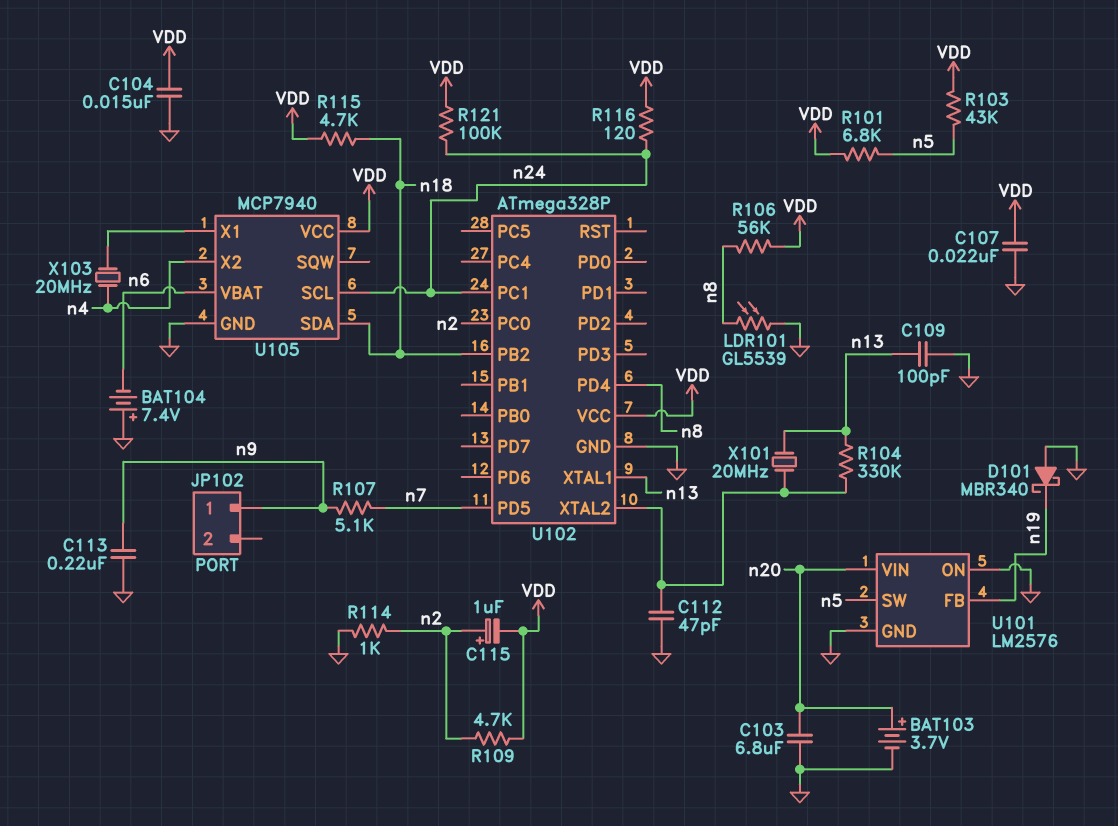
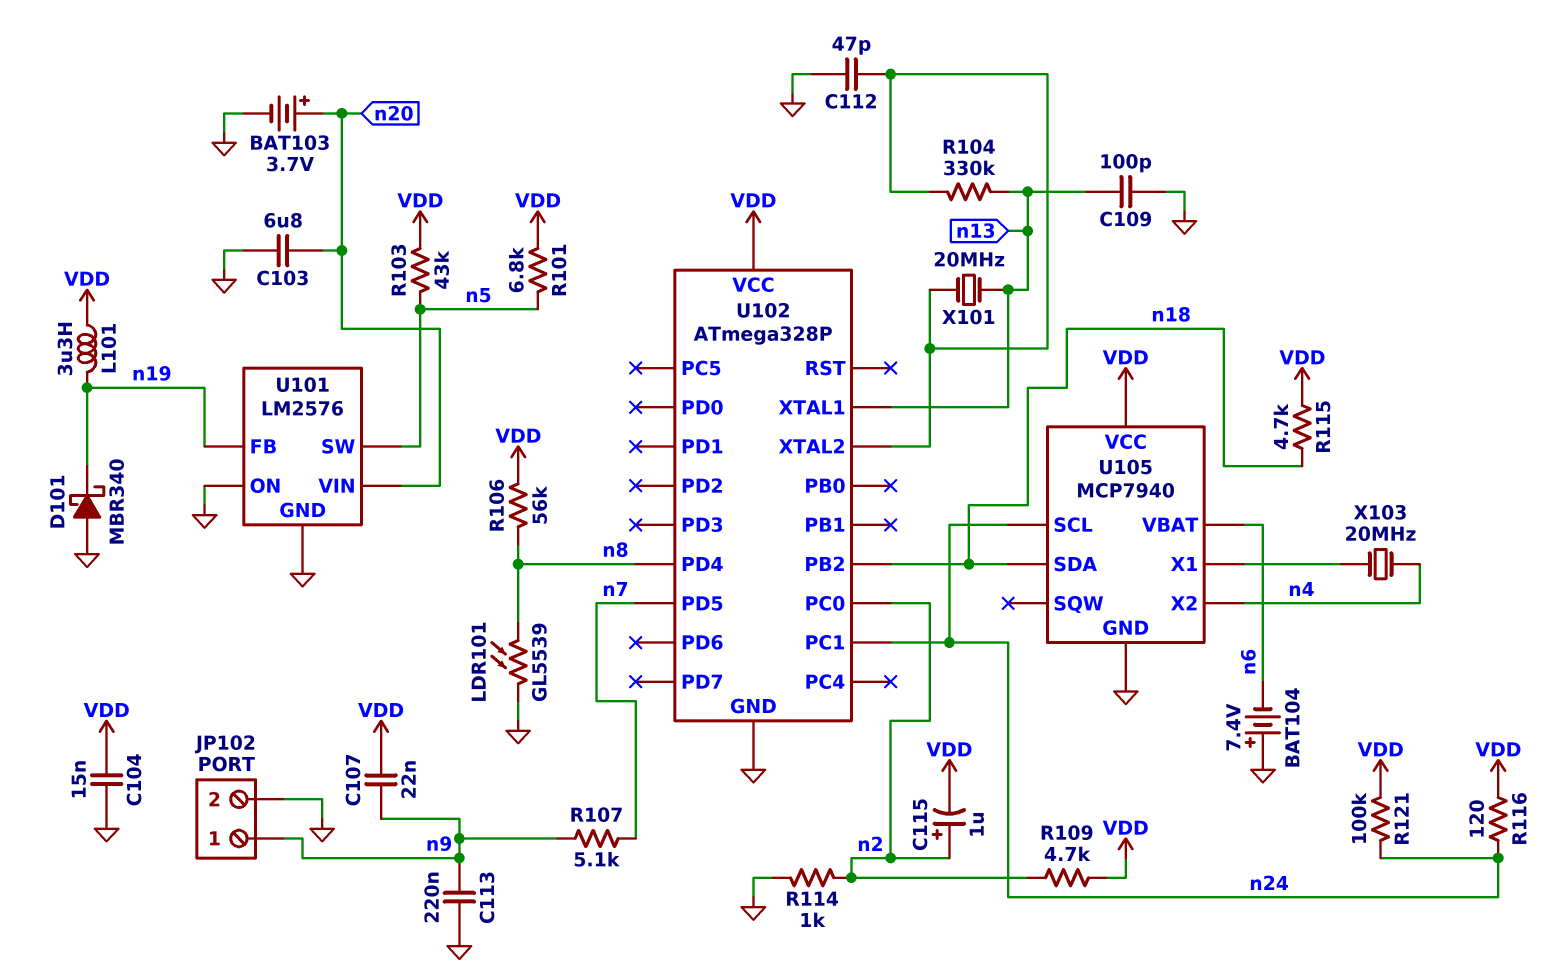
C107: 22nF (GND, VDD) -> 22nF (VDD, n9)
JP102 pin 2: none -> GND
L101: none -> 3.3uH (VDD, n19)

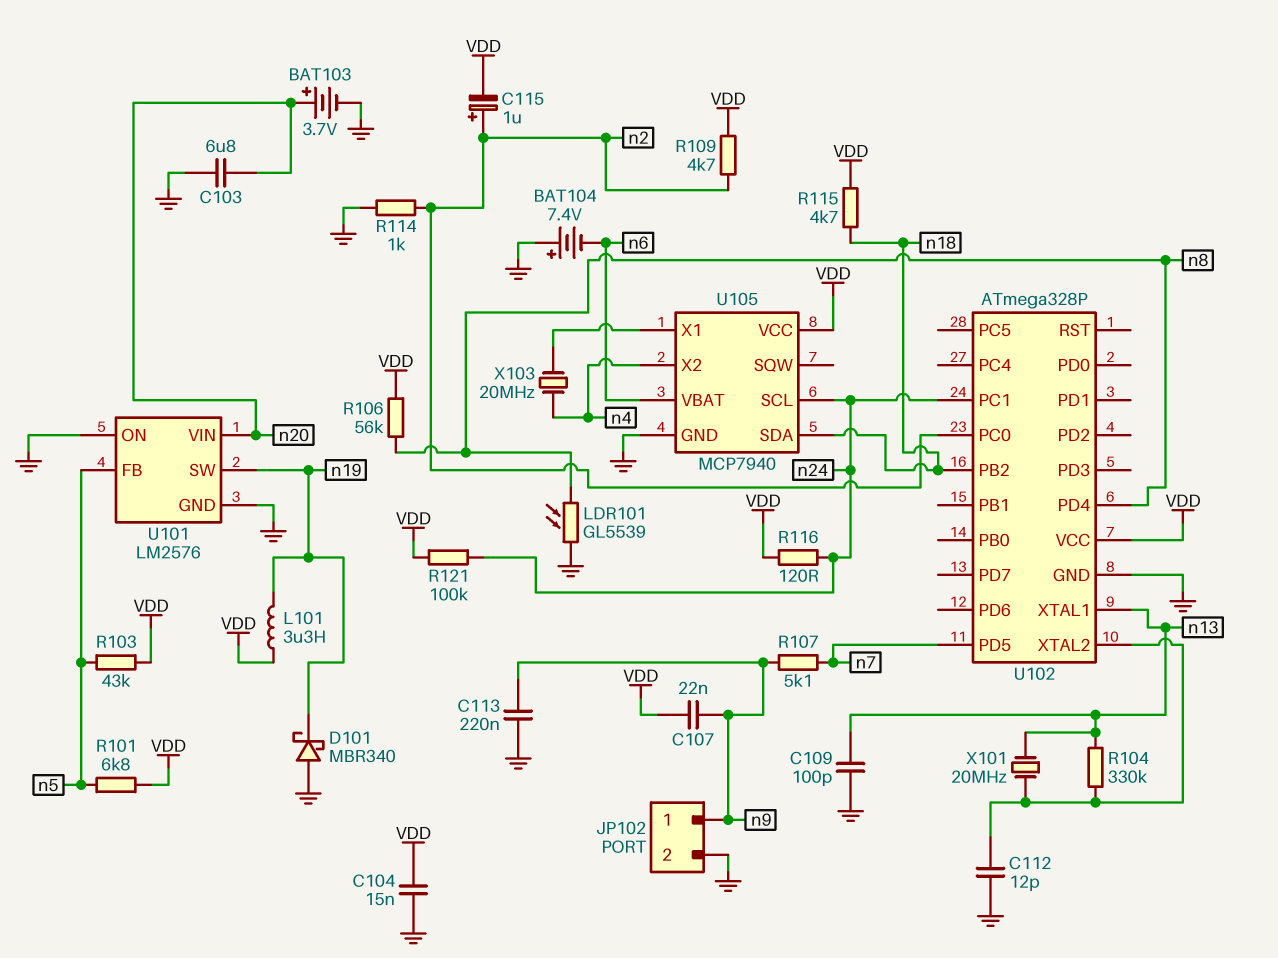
C112: 47pF (GND, U102/XTAL2) -> 12pF (GND, U102/XTAL2)
U101 pin FB: n19 -> n5
U101 pin SW: n5 -> n19

